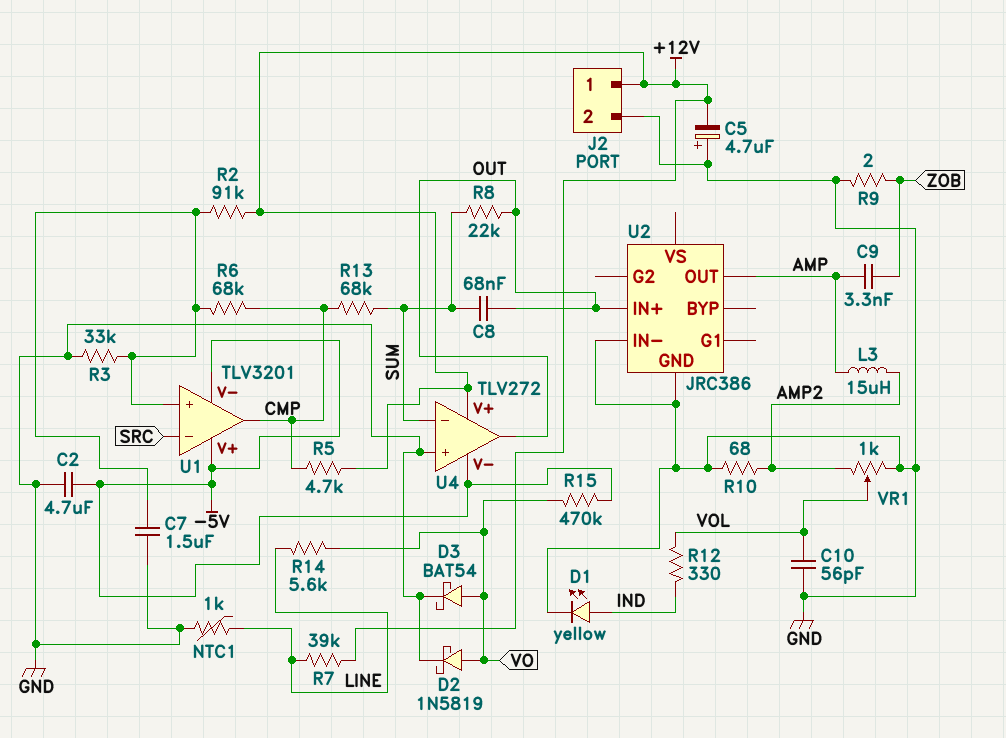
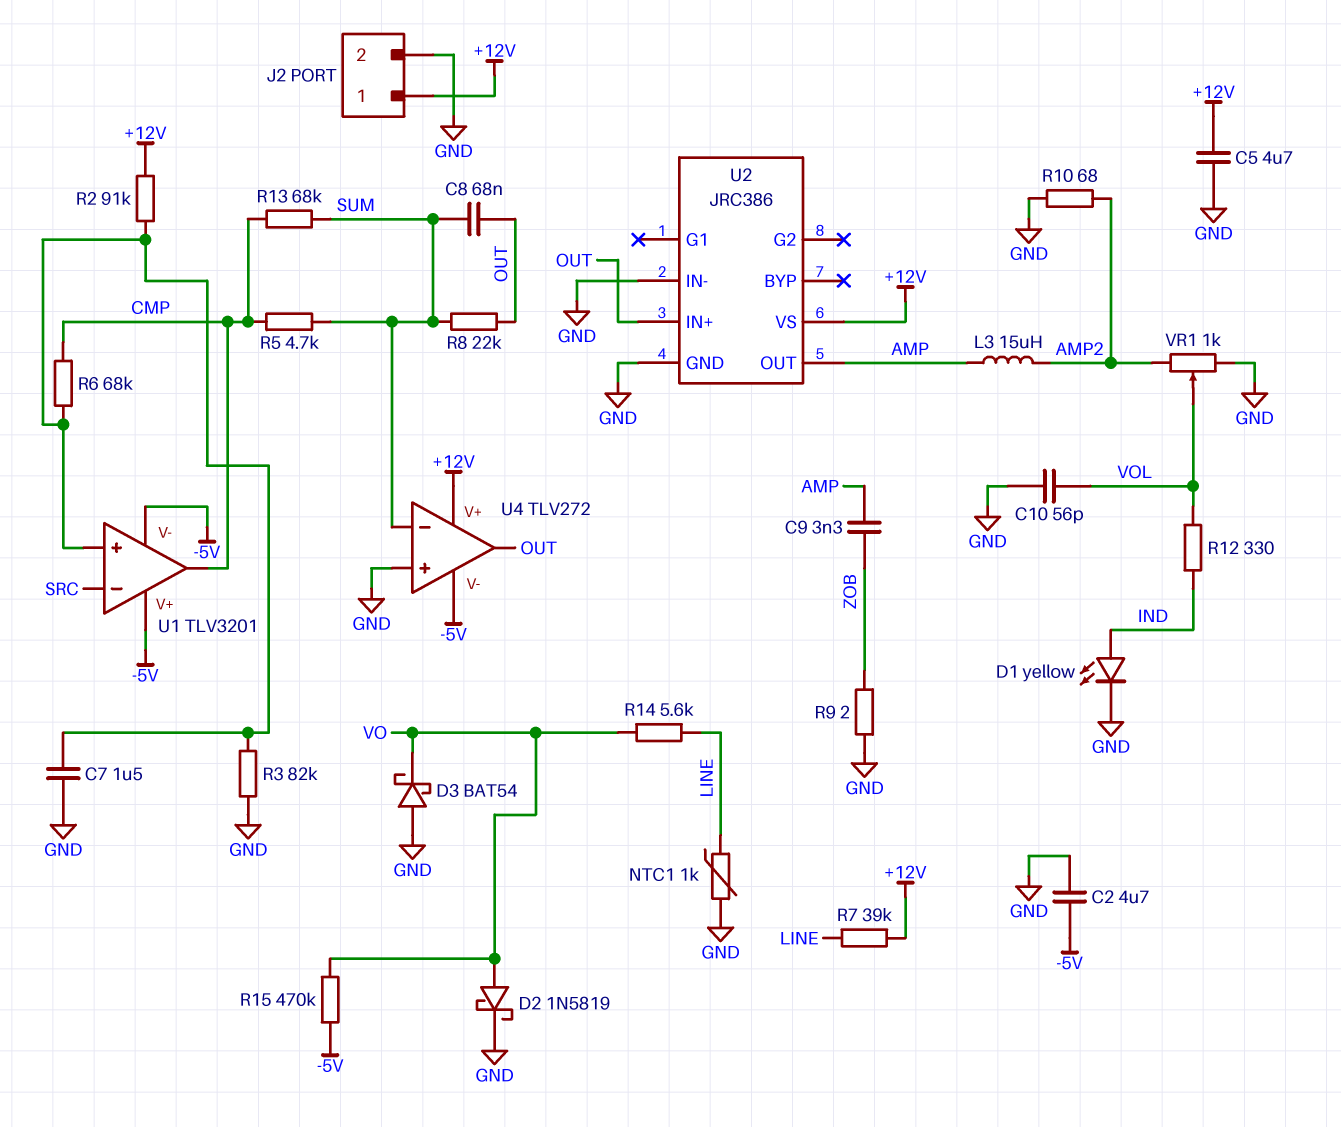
C5: 4.7uF (plus GND, minus +12V) -> 4.7uF (+12V, GND)
D3: schottky BAT54 (A VO, K GND) -> schottky BAT54 (A GND, K VO)
R3: 33k (GND, U1/in+) -> 82k (GND, U1/in+)
R5: 4.7k (+12V, CMP) -> 4.7k (CMP, SUM)
U2 pin VS: none -> +12V

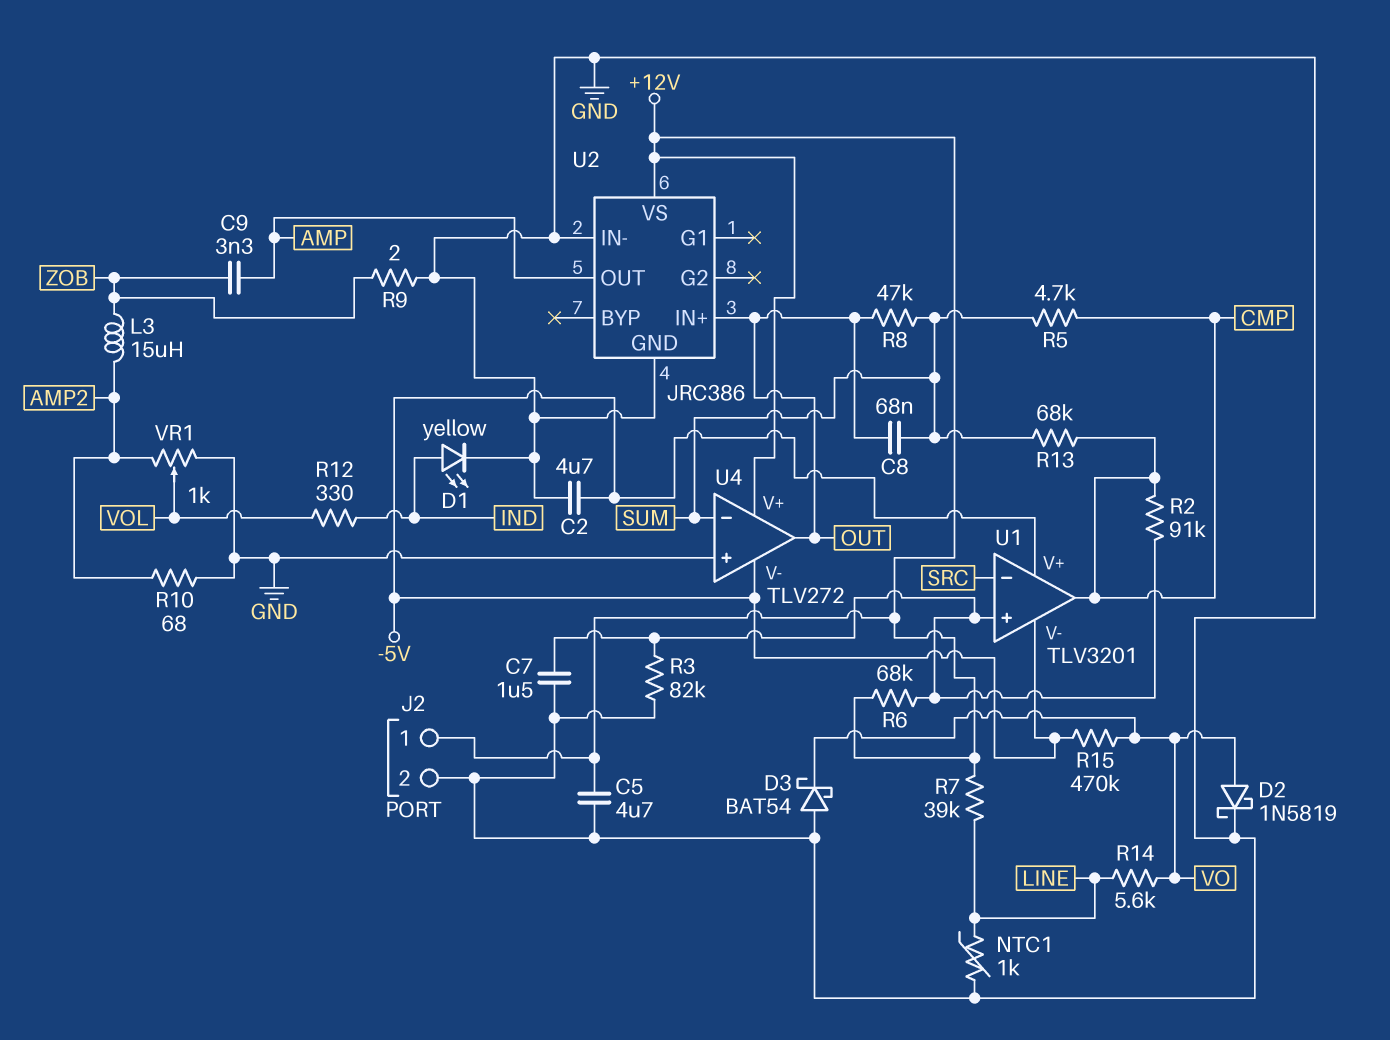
C10: 56pF (GND, VOL) -> none
L3: 15uH (AMP, AMP2) -> 15uH (AMP2, ZOB)
R2: 91k (+12V, U1/in+) -> 91k (CMP, U1/in+)
R6: 68k (CMP, U1/in+) -> 68k (+12V, U1/in+)
R8: 22k (OUT, SUM) -> 47k (OUT, SUM)

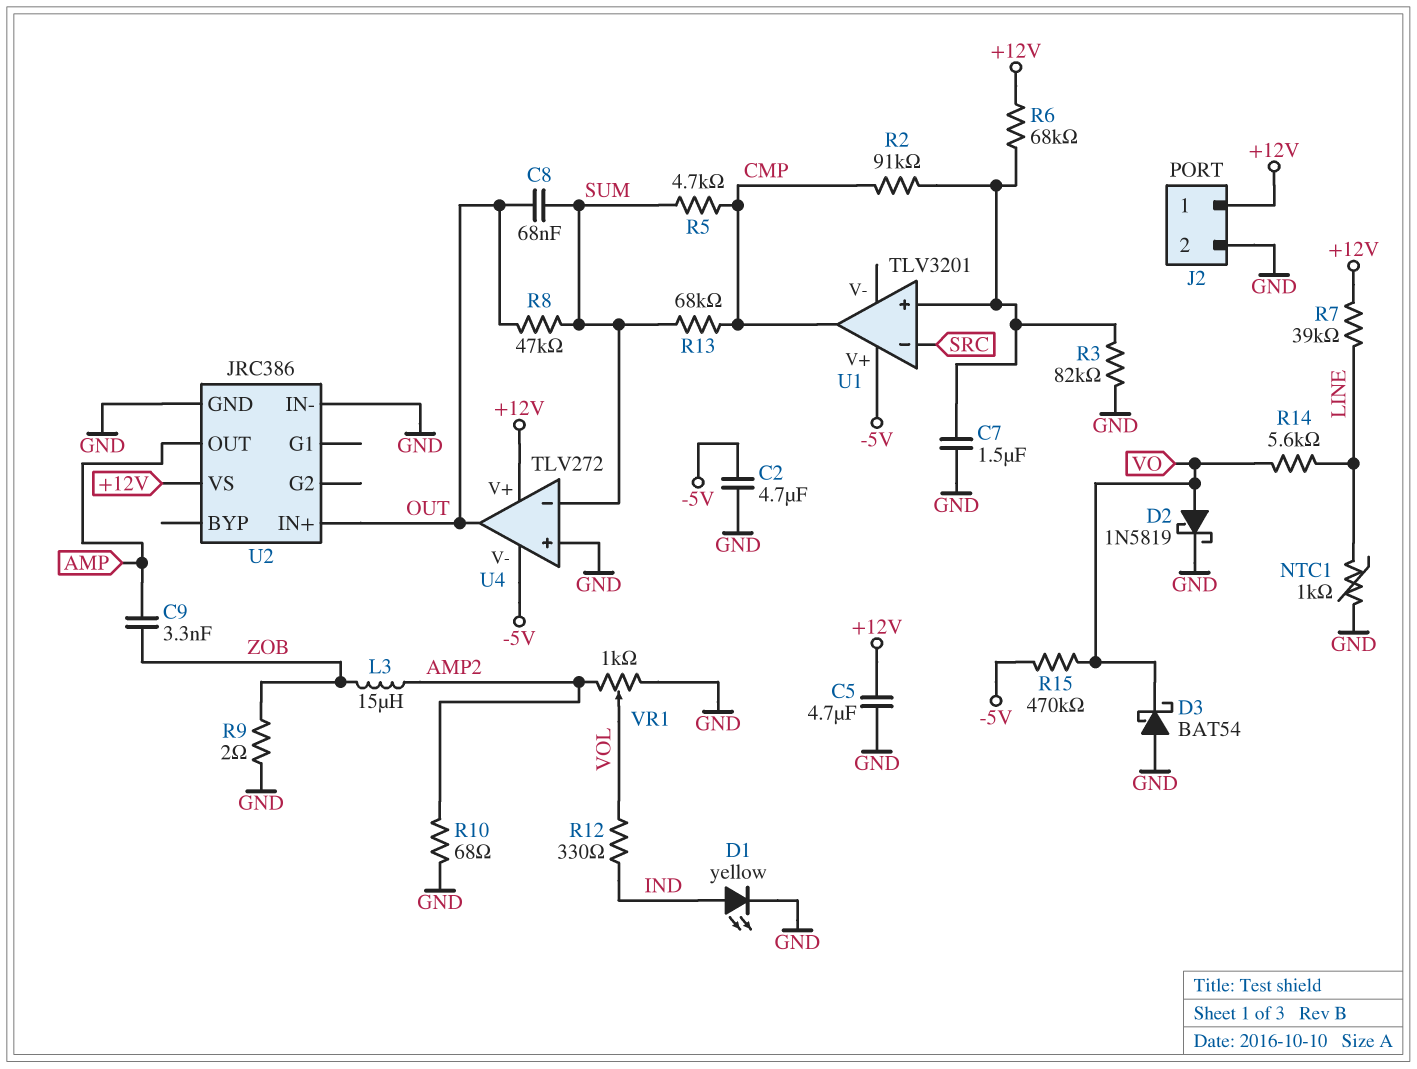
U1 pin V-: -5V -> none

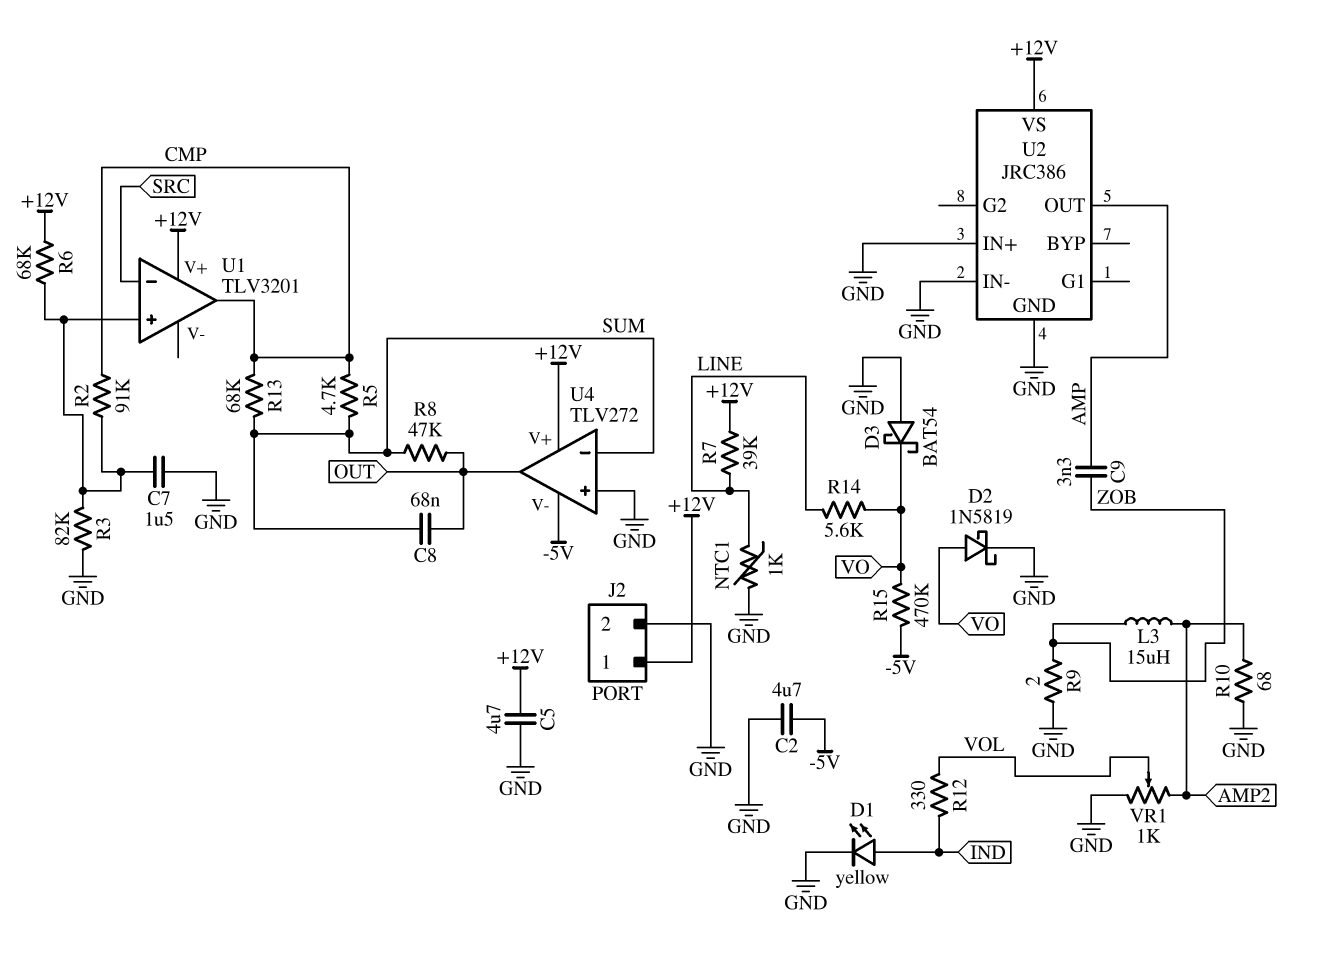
U1 pin V+: -5V -> +12V
U2 pin IN+: OUT -> GND

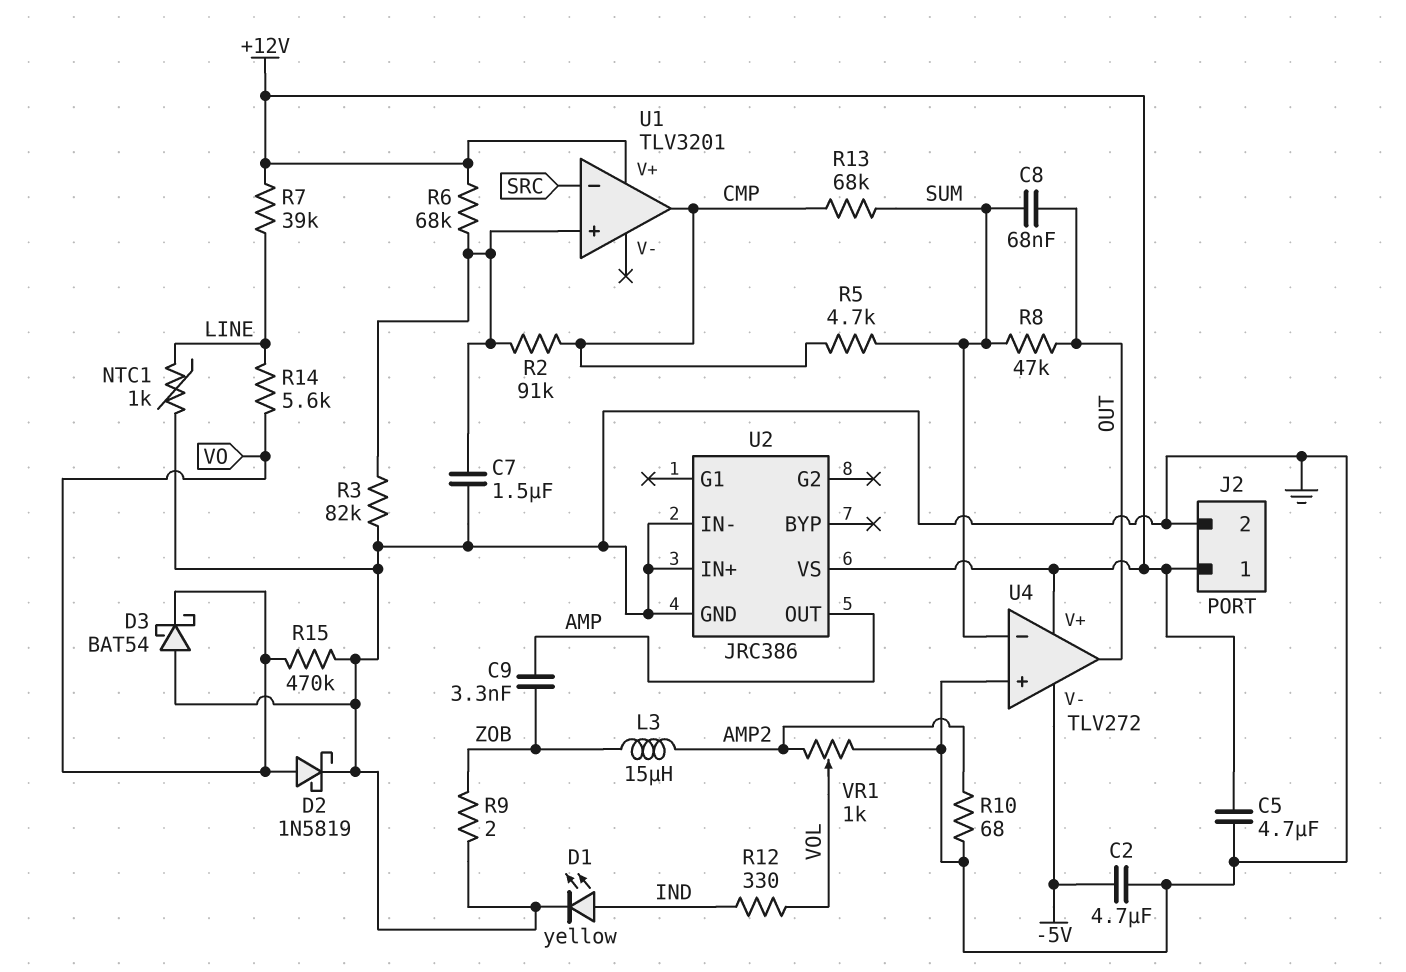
R15: 470k (-5V, VO) -> 470k (GND, VO)

